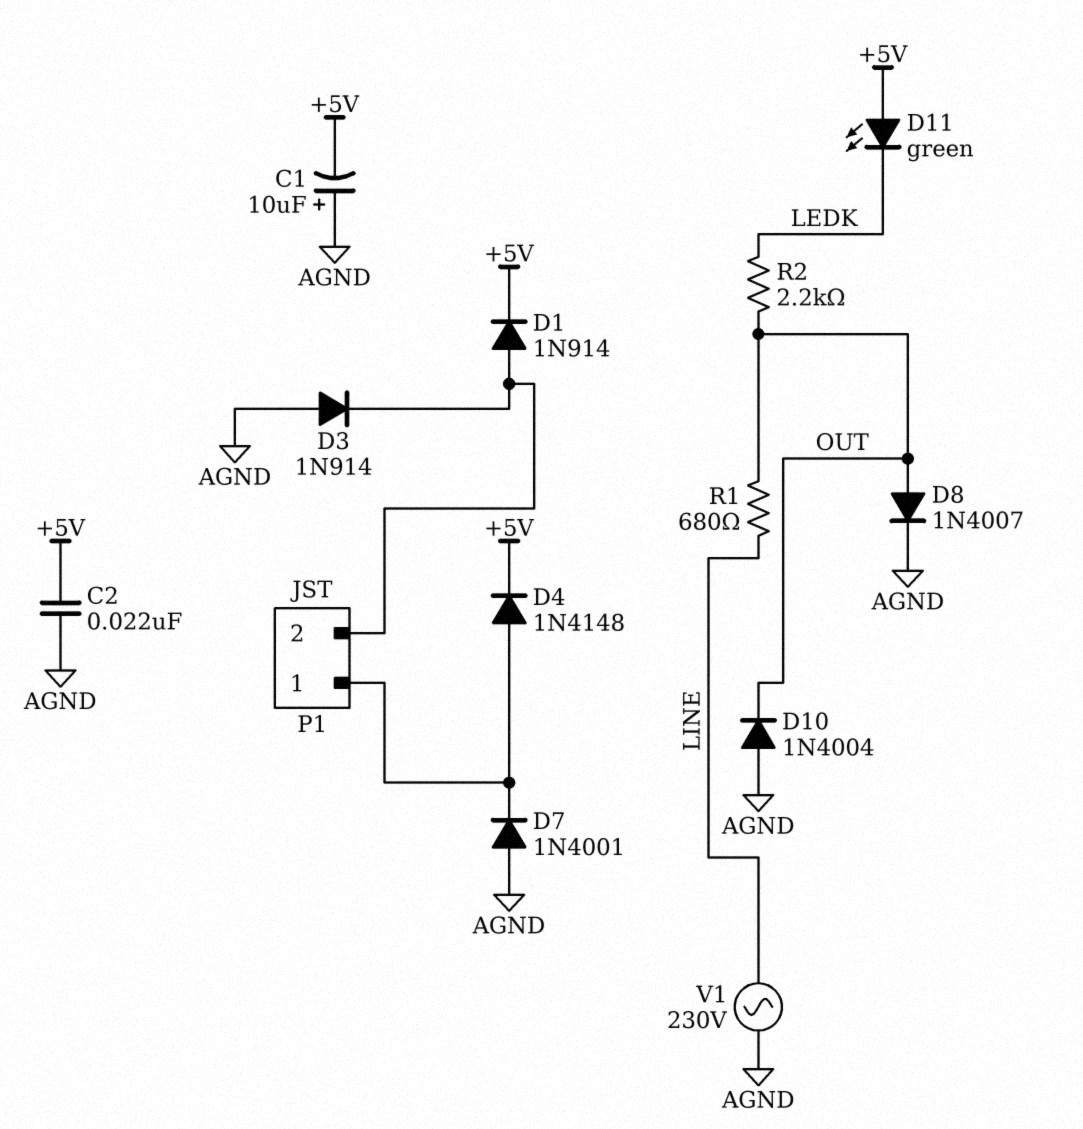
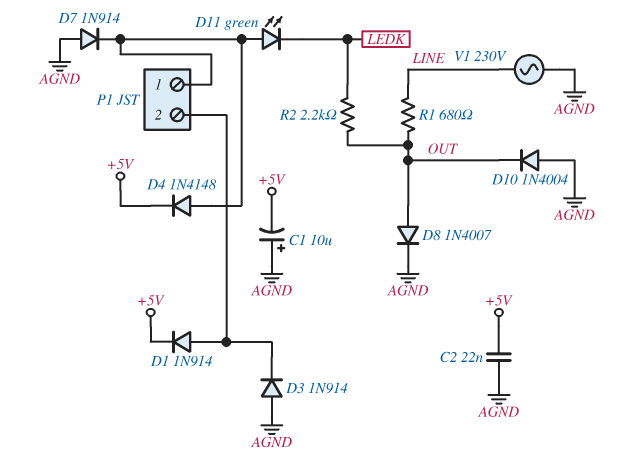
D7: diode 1N4001 (A AGND, K P1/1) -> diode 1N914 (A AGND, K P1/1)
D11: LED green (A +5V, K LEDK) -> LED green (A P1/1, K LEDK)

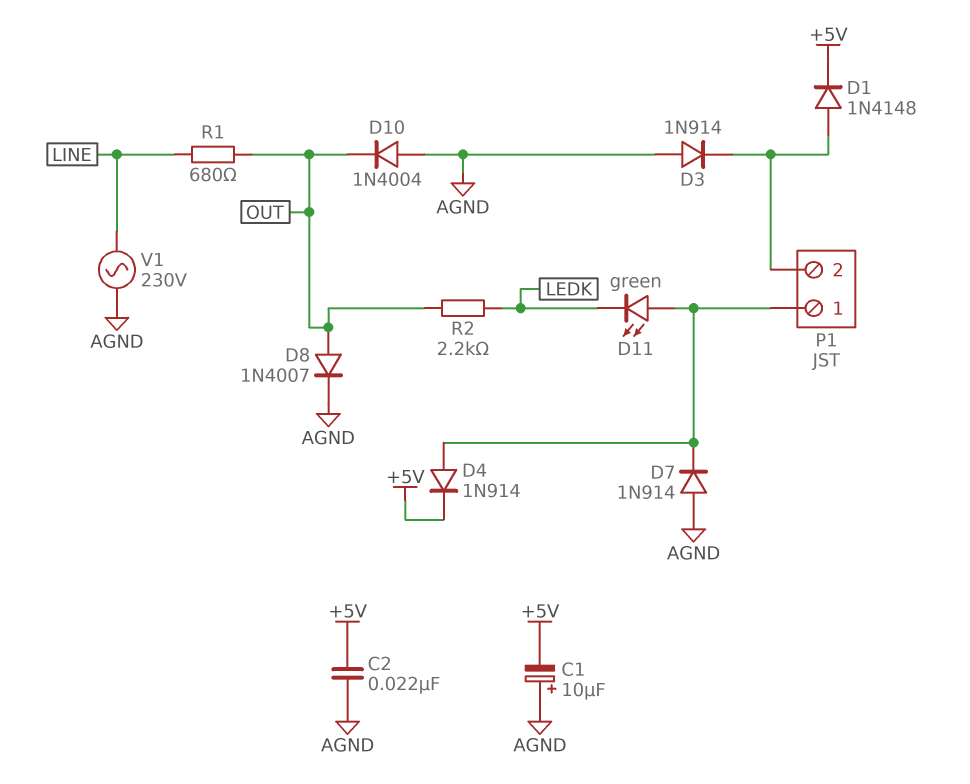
D1: diode 1N914 (A P1/2, K +5V) -> diode 1N4148 (A P1/2, K +5V)
D4: diode 1N4148 (A P1/1, K +5V) -> diode 1N914 (A P1/1, K +5V)

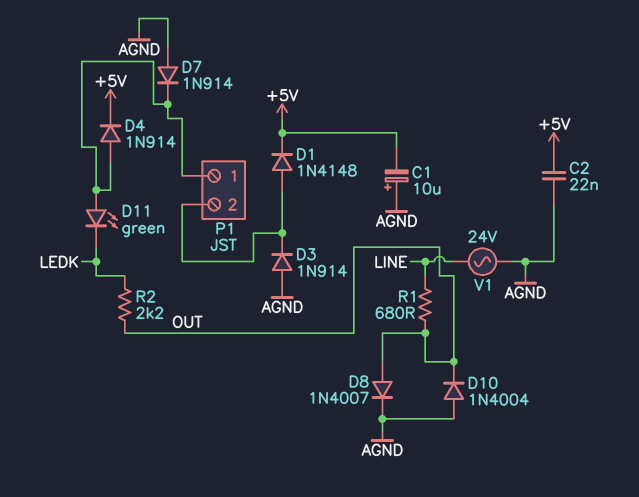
V1: AC 230V (AGND, LINE) -> AC 24V (AGND, LINE)

